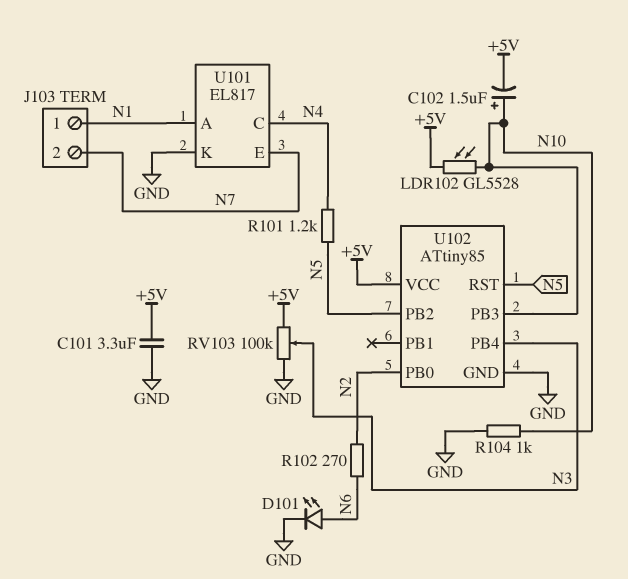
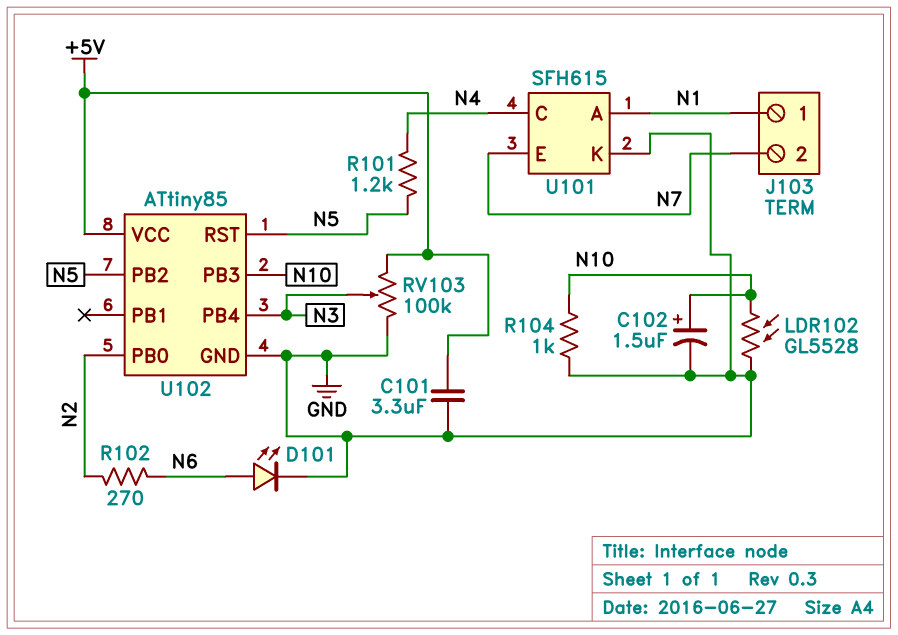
C102: 1.5uF (plus N10, minus +5V) -> 1.5uF (plus N10, minus GND)
LDR102: GL5528 (+5V, N10) -> GL5528 (GND, N10)
U101: EL817 -> SFH615

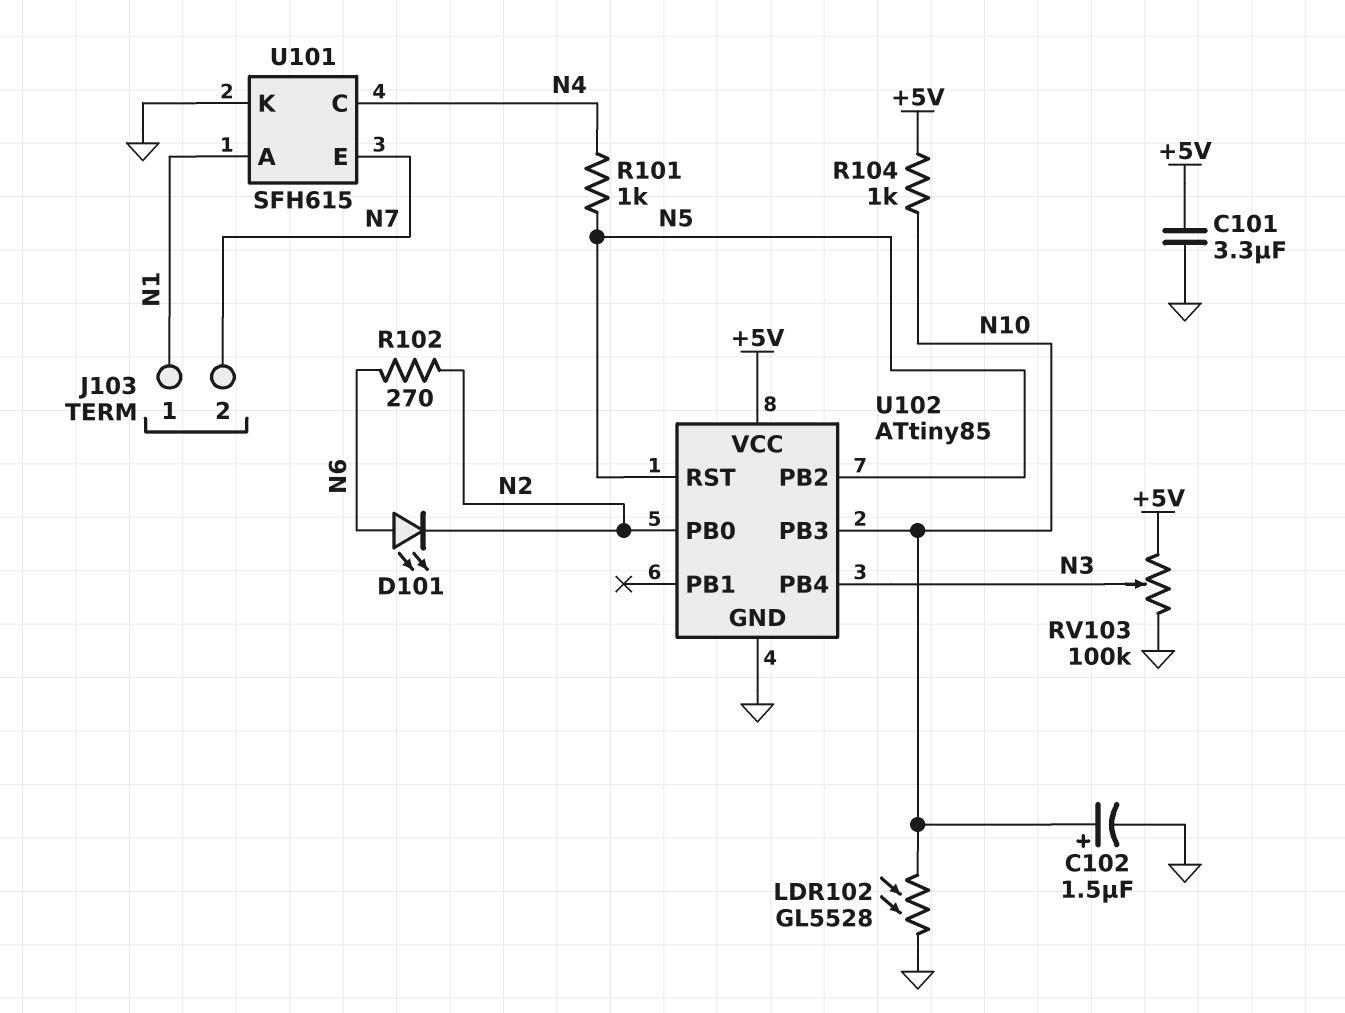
D101: LED (A N6, K GND) -> LED (A N6, K N2)
R101: 1.2k (N4, N5) -> 1k (N4, N5)
R104: 1k (GND, N10) -> 1k (+5V, N10)

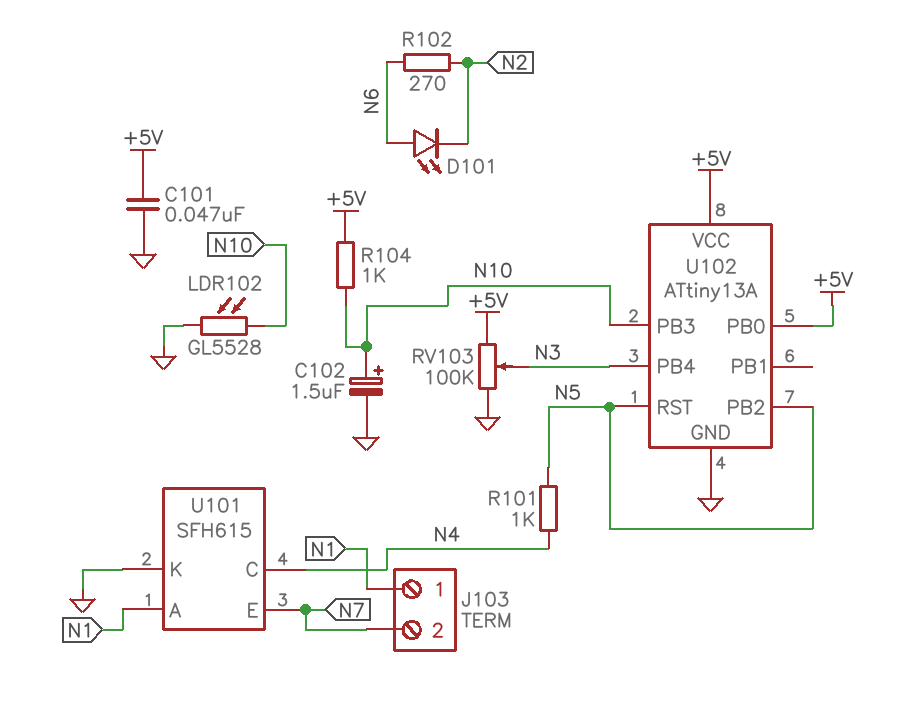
C101: 3.3uF (+5V, GND) -> 47nF (+5V, GND)
U102: ATtiny85 -> ATtiny13A
U102 pin PB0: N2 -> +5V

